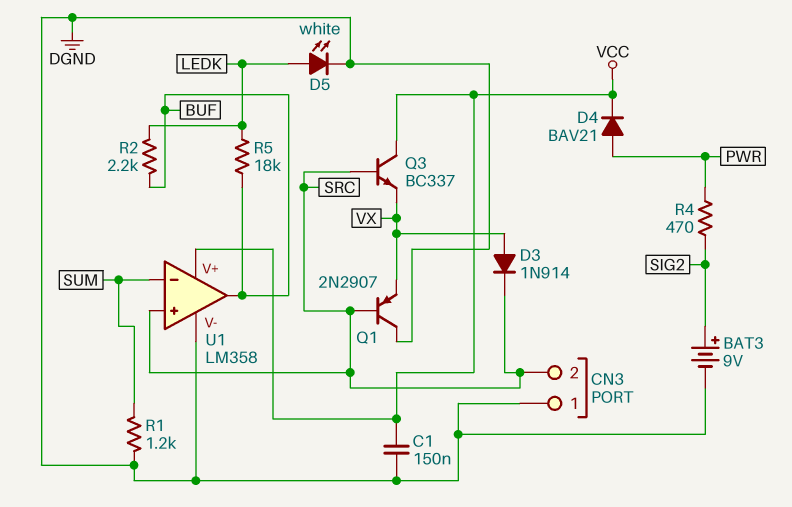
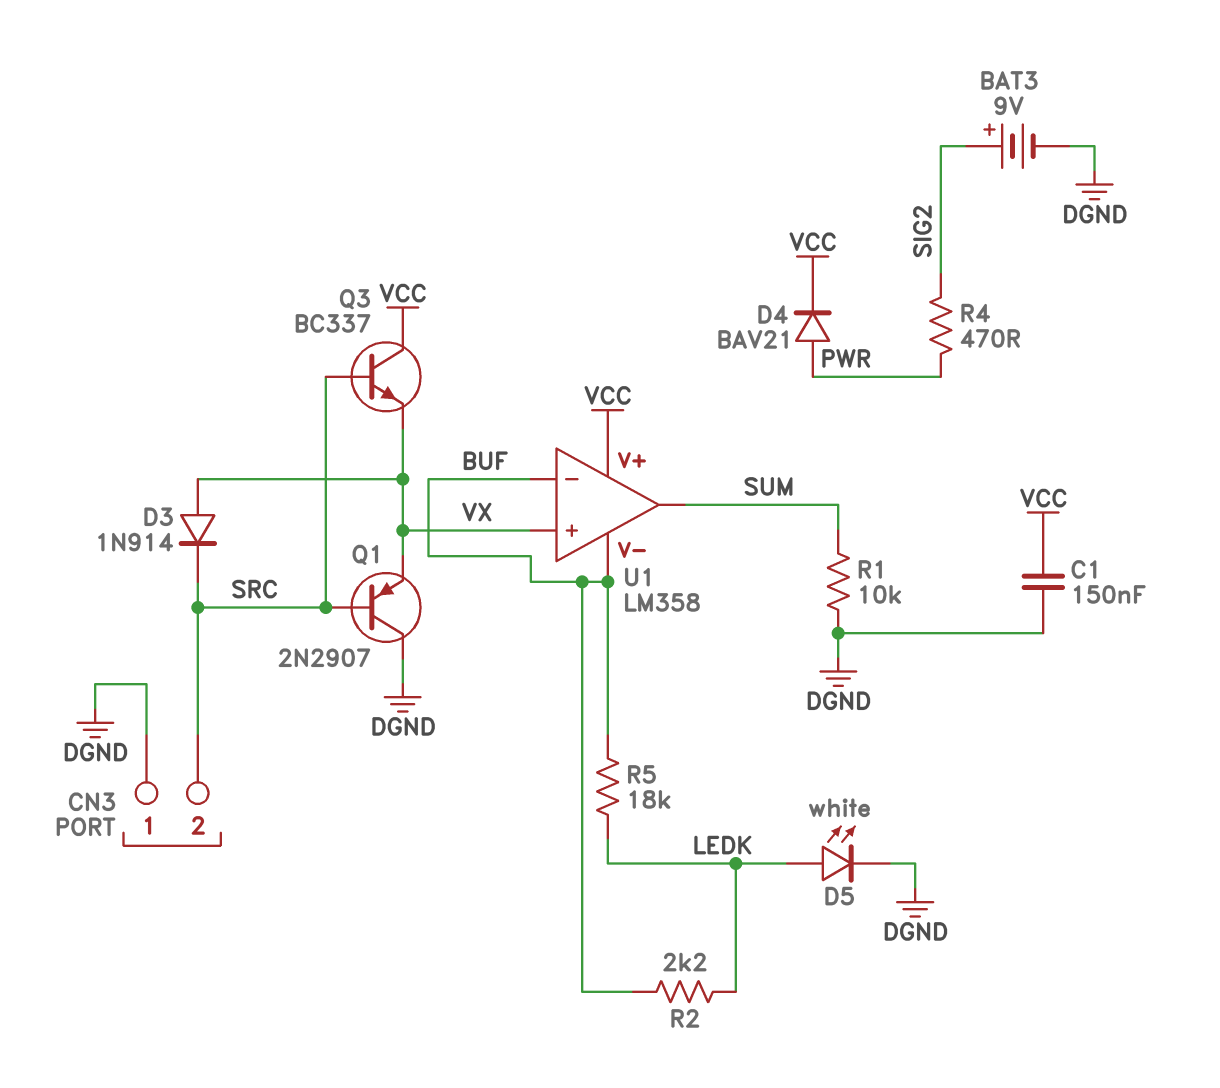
R1: 1.2k (DGND, SUM) -> 10k (DGND, SUM)
U1 pin V-: DGND -> BUF
U1 pin in+: SRC -> VX
U1 pin in-: SUM -> BUF
U1 pin out: BUF -> SUM

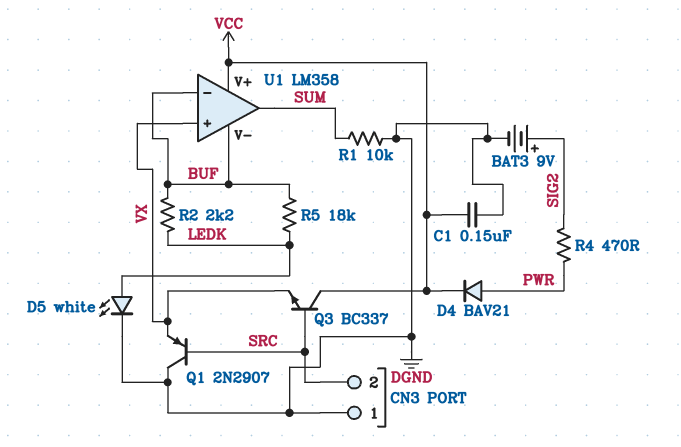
D3: diode 1N914 (A VX, K SRC) -> none

